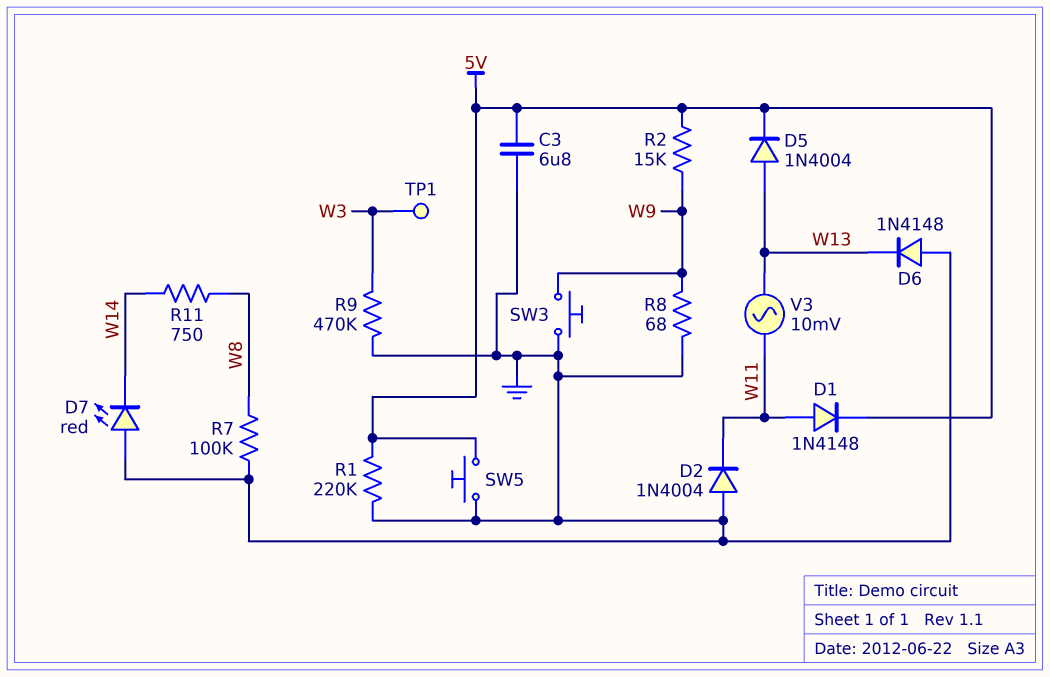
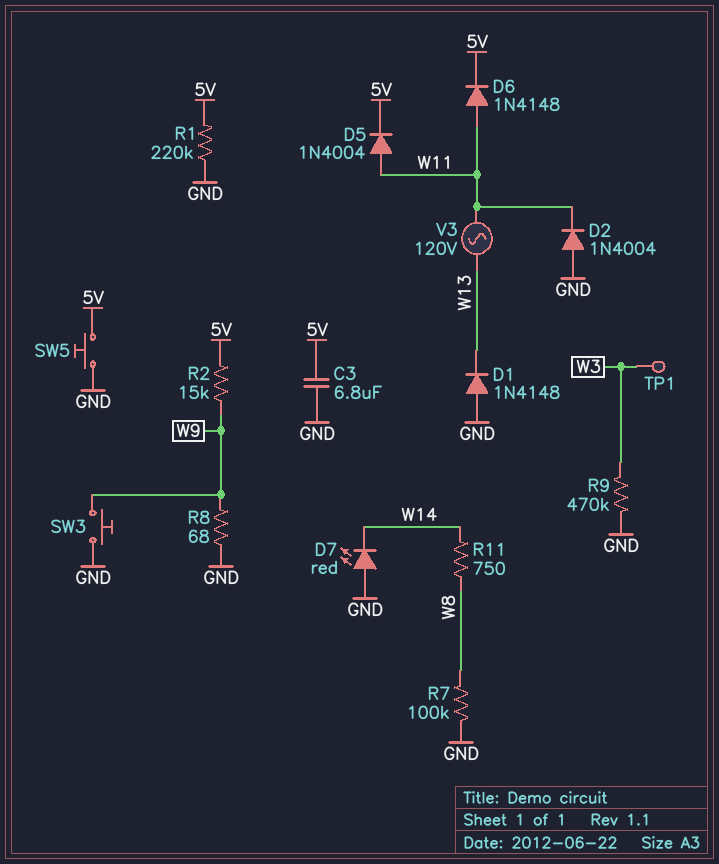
D1: diode 1N4148 (A W11, K 5V) -> diode 1N4148 (A GND, K W13)
D5: diode 1N4004 (A W13, K 5V) -> diode 1N4004 (A W11, K 5V)
D6: diode 1N4148 (A GND, K W13) -> diode 1N4148 (A W11, K 5V)
V3: AC 10mV (W11, W13) -> AC 120V (W11, W13)

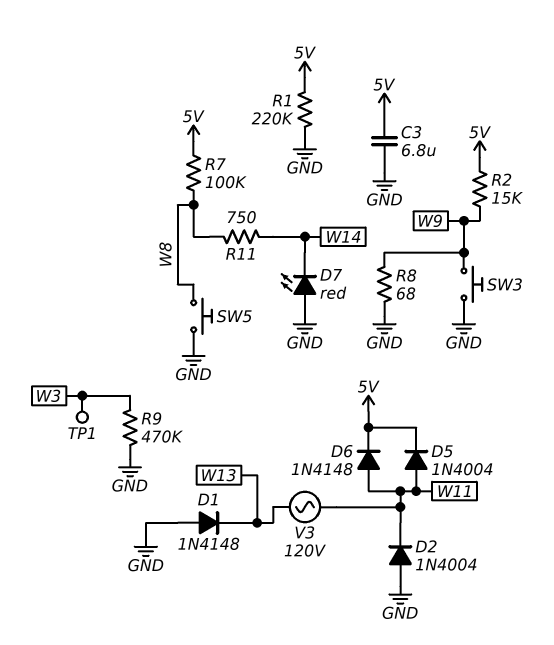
R7: 100k (GND, W8) -> 100k (5V, W8)
SW5: button (5V, GND) -> button (GND, W8)

